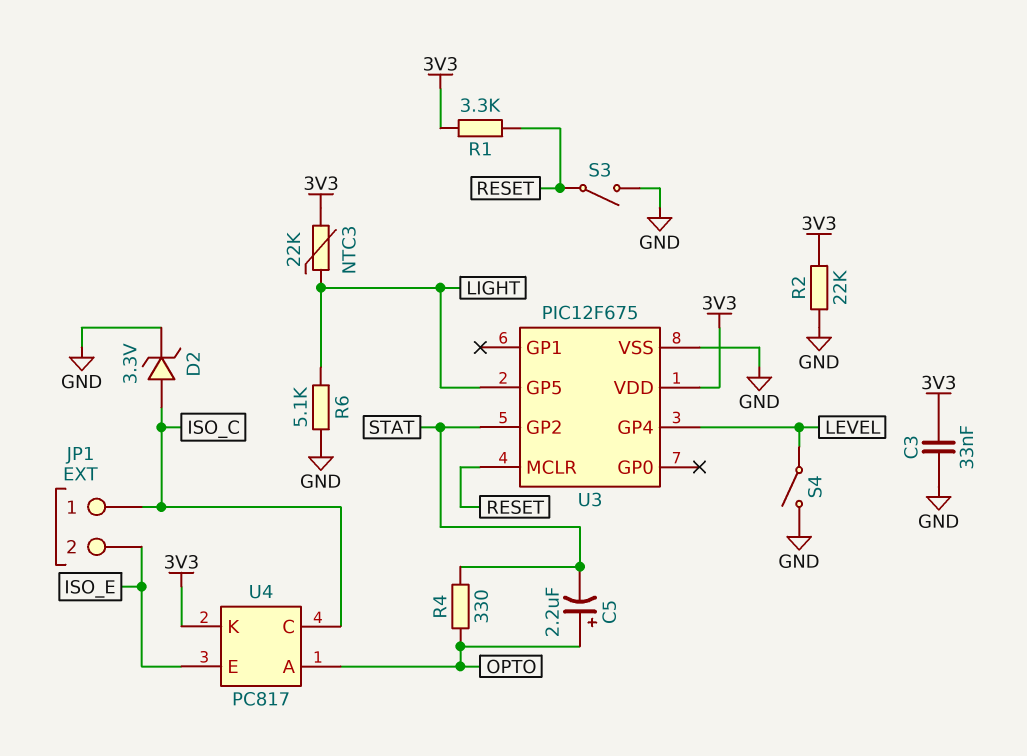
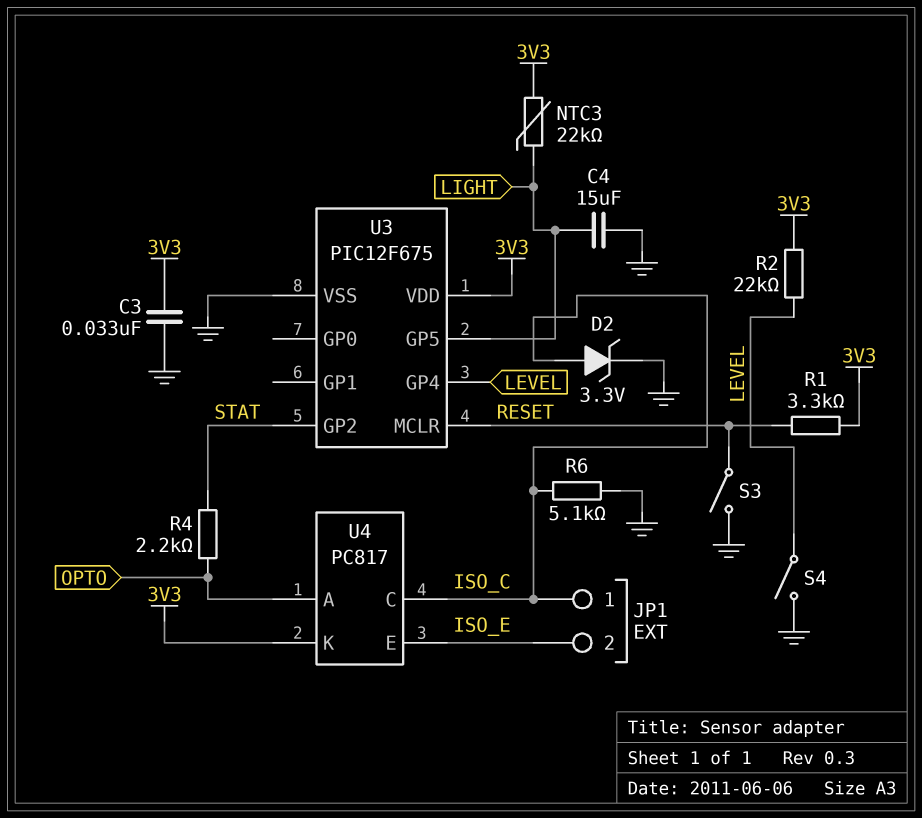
C4: none -> 15uF (GND, LIGHT)
C5: 2.2uF (plus OPTO, minus STAT) -> none
R2: 22k (3V3, GND) -> 22k (3V3, LEVEL)
R4: 330 (OPTO, STAT) -> 2.2k (OPTO, STAT)
R6: 5.1k (GND, LIGHT) -> 5.1k (GND, ISO_C)

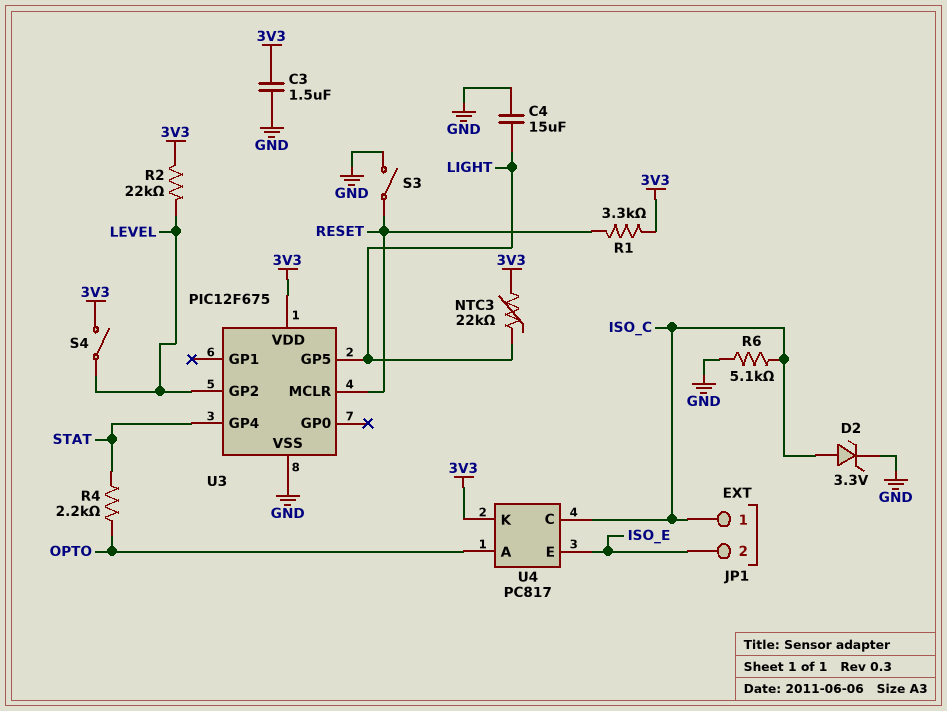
C3: 33nF (3V3, GND) -> 1.5uF (3V3, GND)
S4: switch (GND, LEVEL) -> switch (3V3, LEVEL)
U3 pin GP2: STAT -> LEVEL
U3 pin GP4: LEVEL -> STAT

